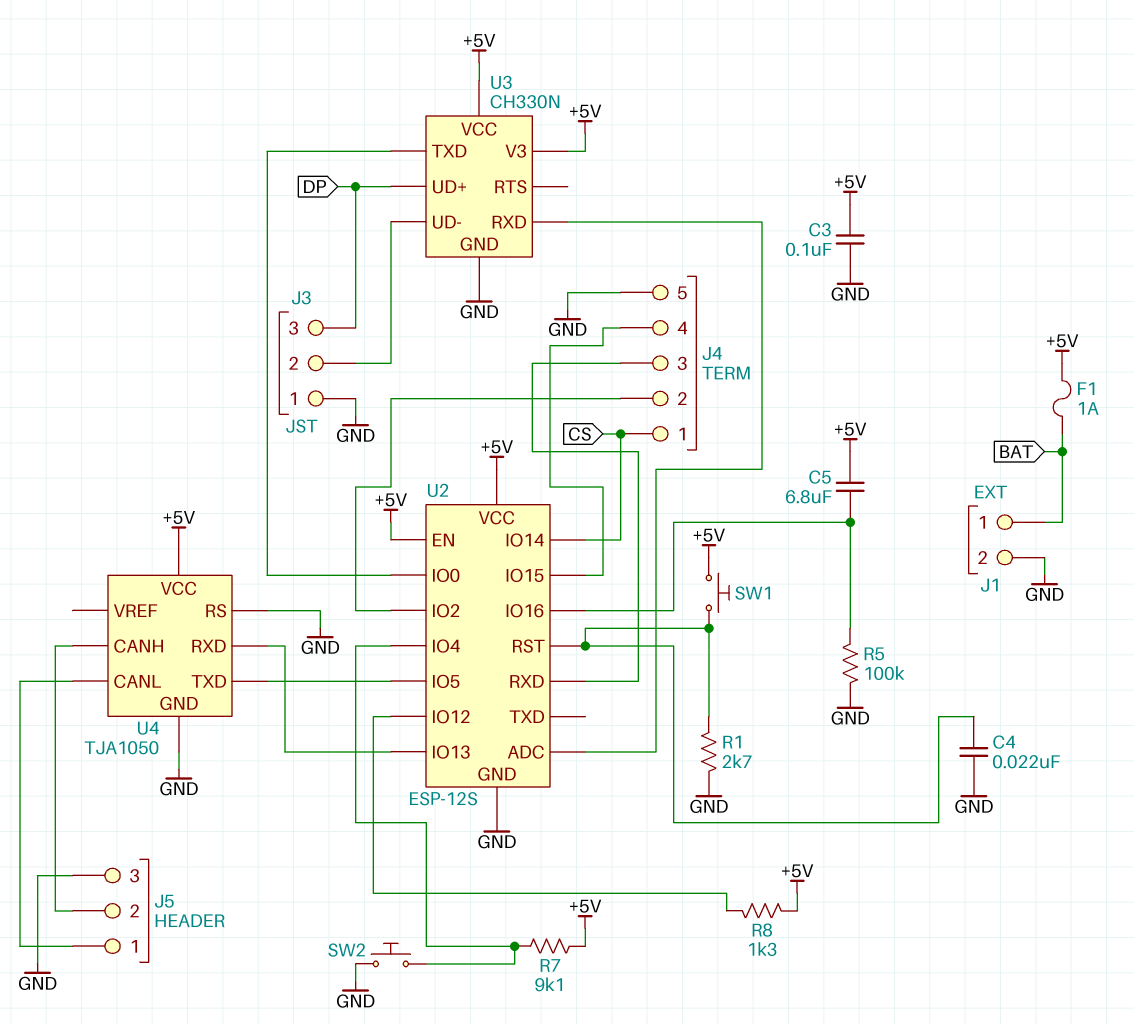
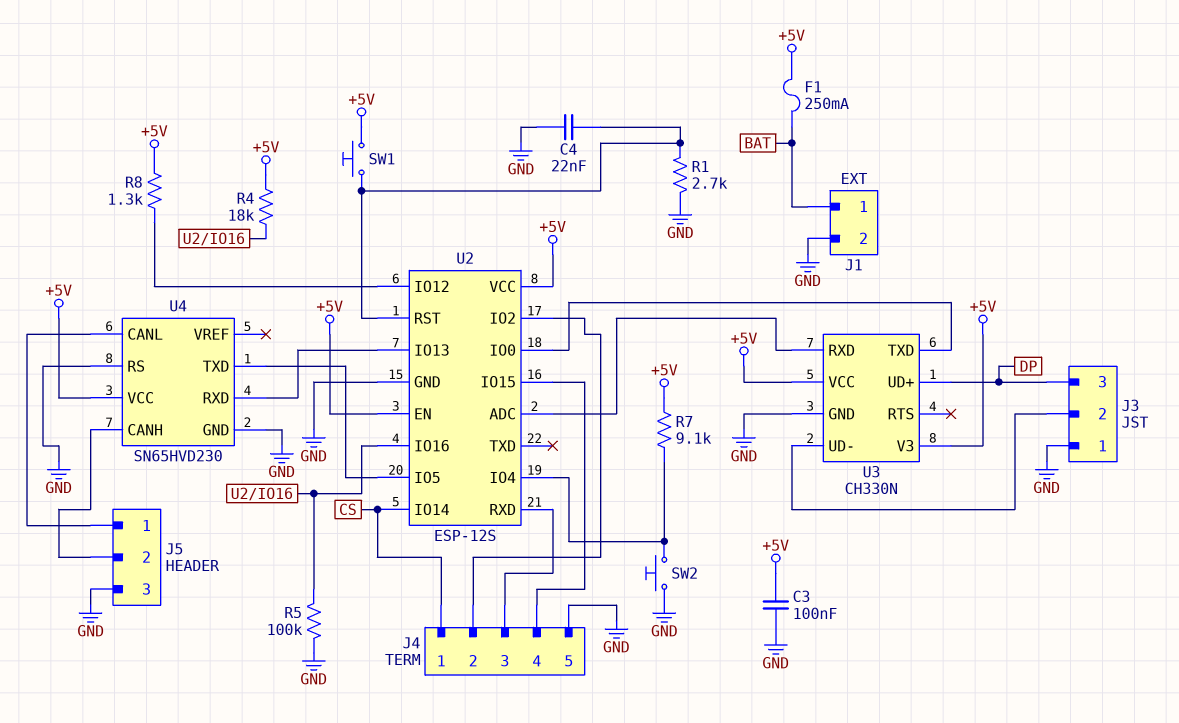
C5: 6.8uF (+5V, U2/IO16) -> none
F1: 1A (+5V, BAT) -> 250mA (+5V, BAT)
R4: none -> 18k (+5V, U2/IO16)
U4: TJA1050 -> SN65HVD230

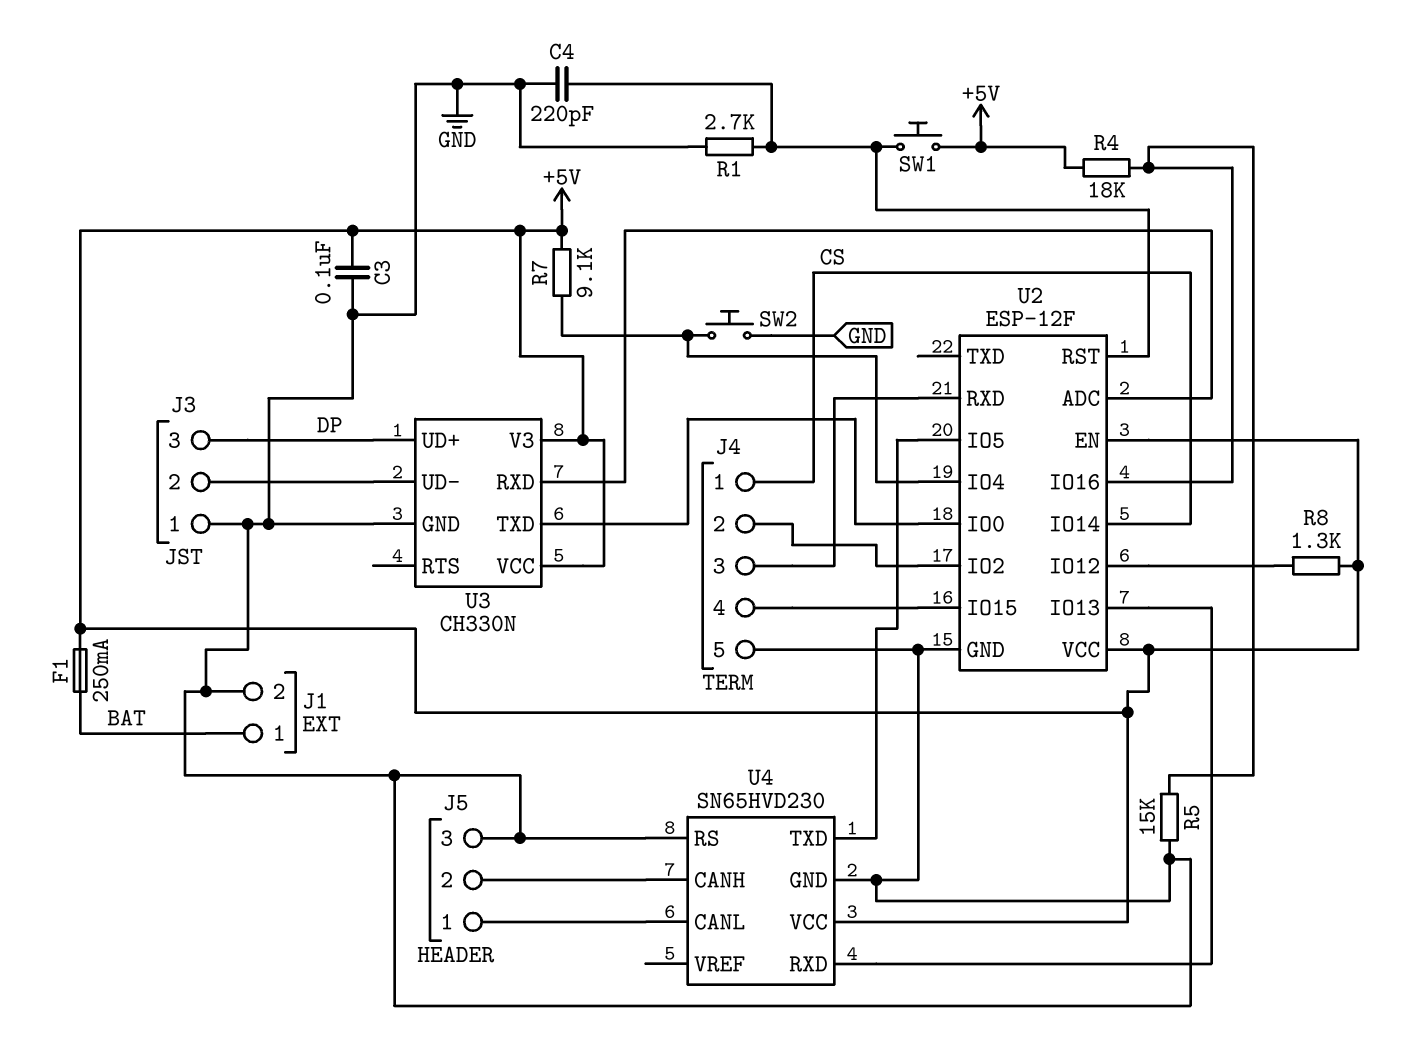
C4: 22nF (GND, U2/RST) -> 220pF (GND, U2/RST)
R5: 100k (GND, U2/IO16) -> 15k (GND, U2/IO16)
U2: ESP-12S -> ESP-12F

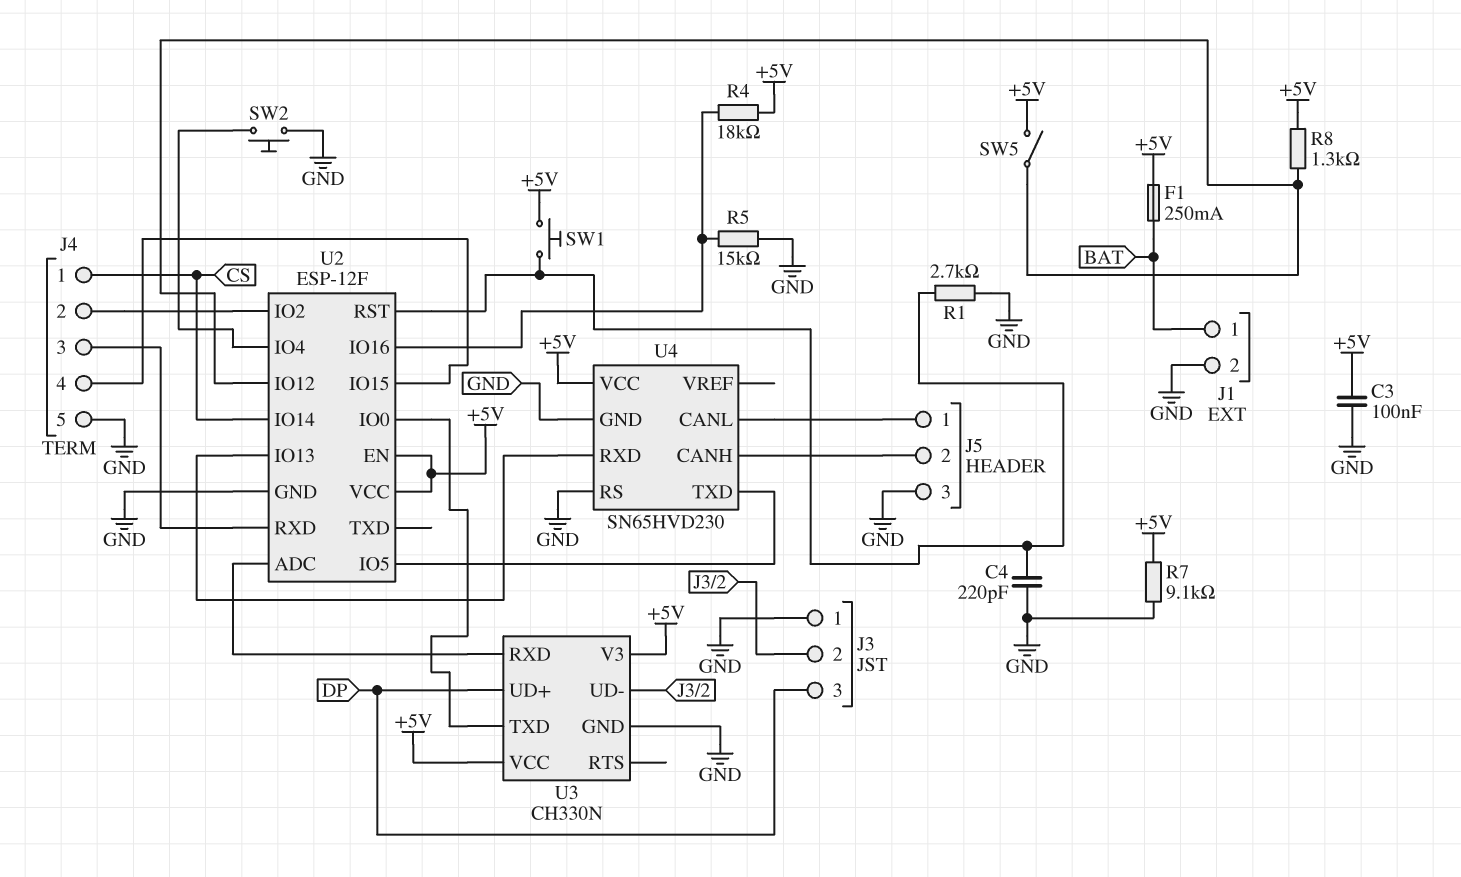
R7: 9.1k (+5V, U2/IO4) -> 9.1k (+5V, GND)
SW5: none -> switch (+5V, U2/IO12)

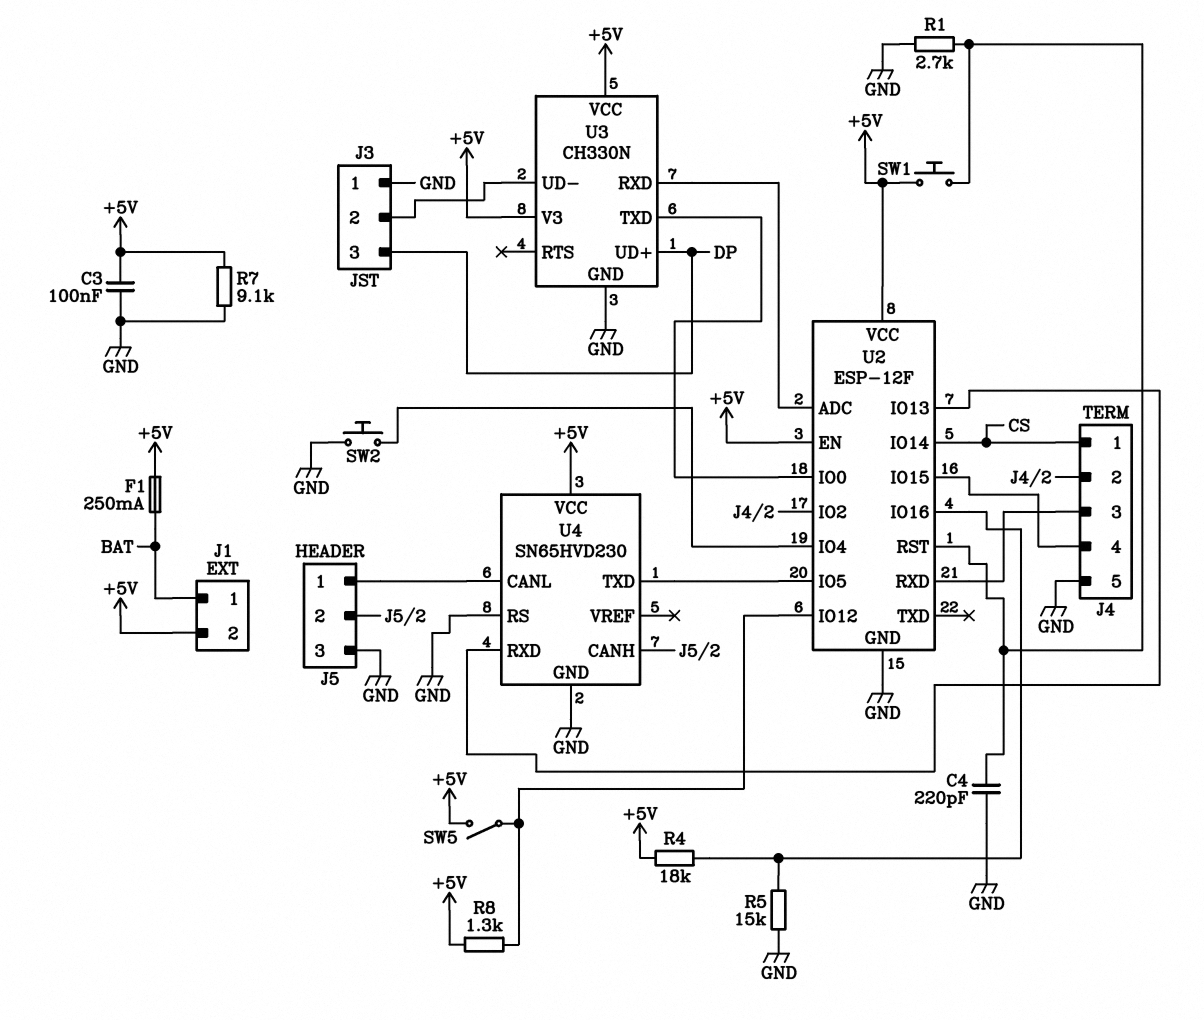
J1 pin 2: GND -> +5V

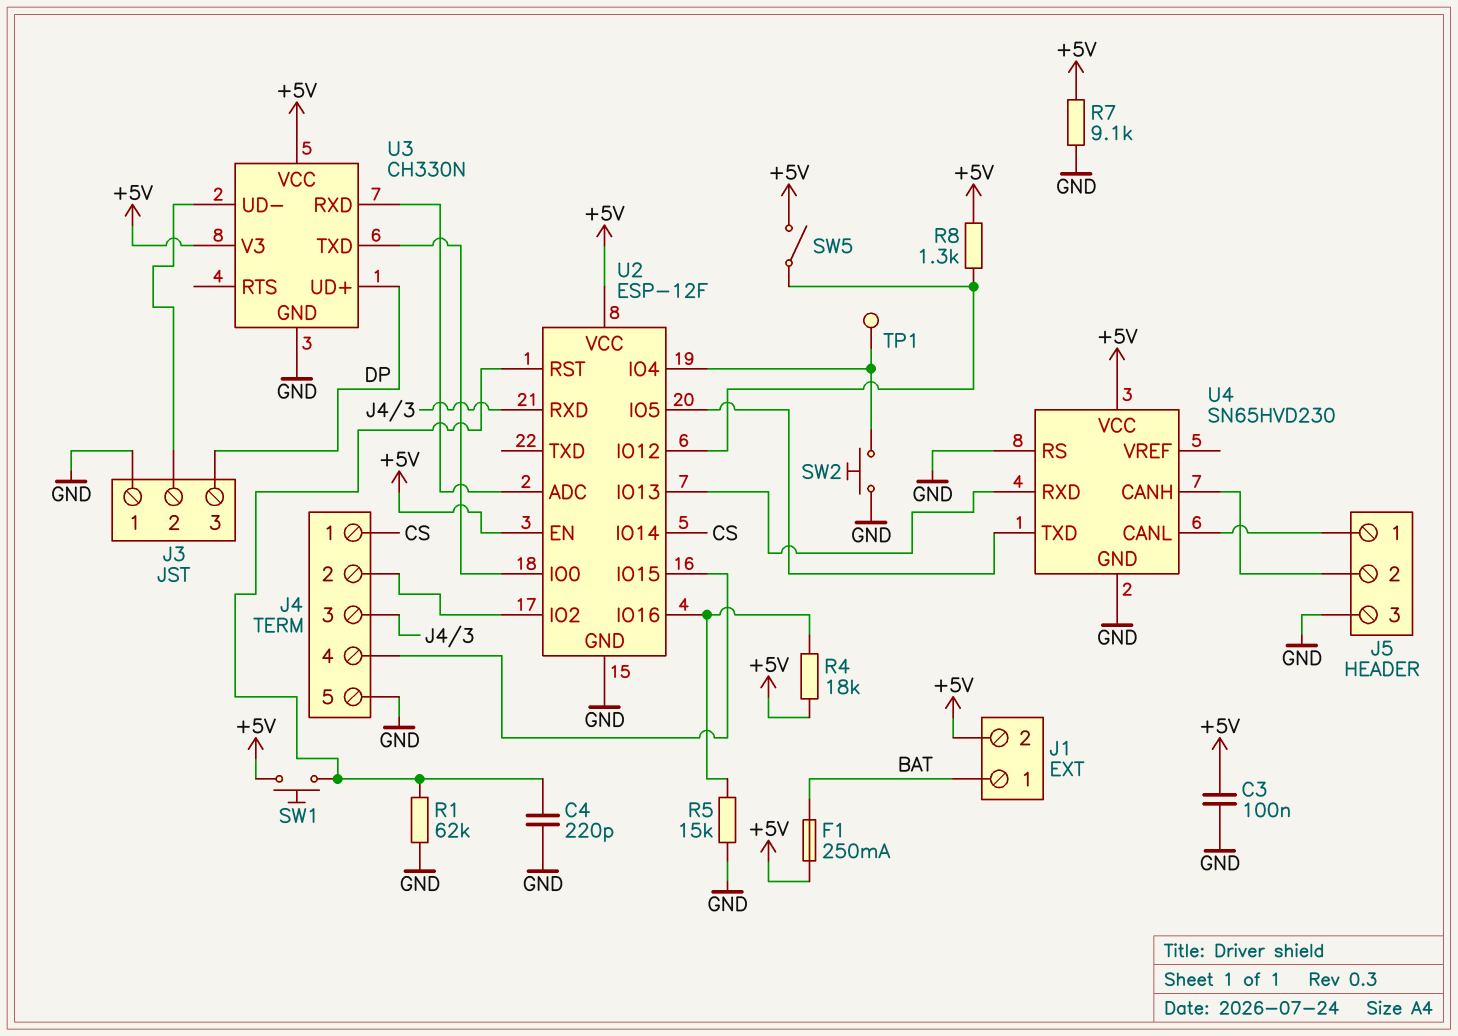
R1: 2.7k (GND, U2/RST) -> 62k (GND, U2/RST)
TP1: none -> test point (U2/IO4)

